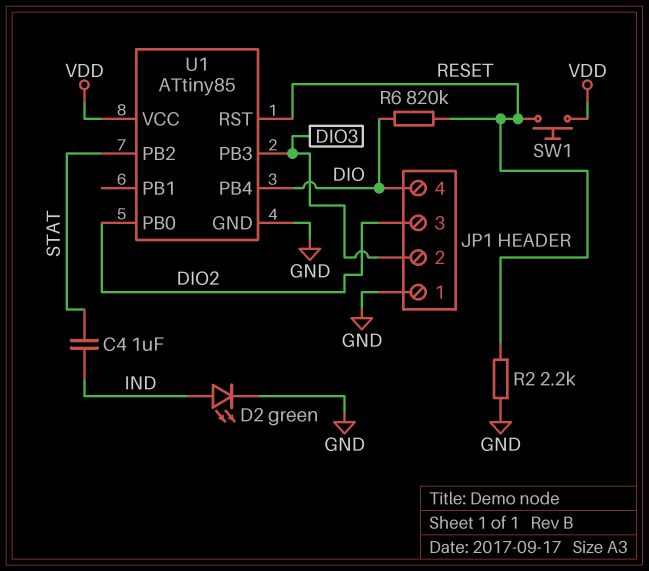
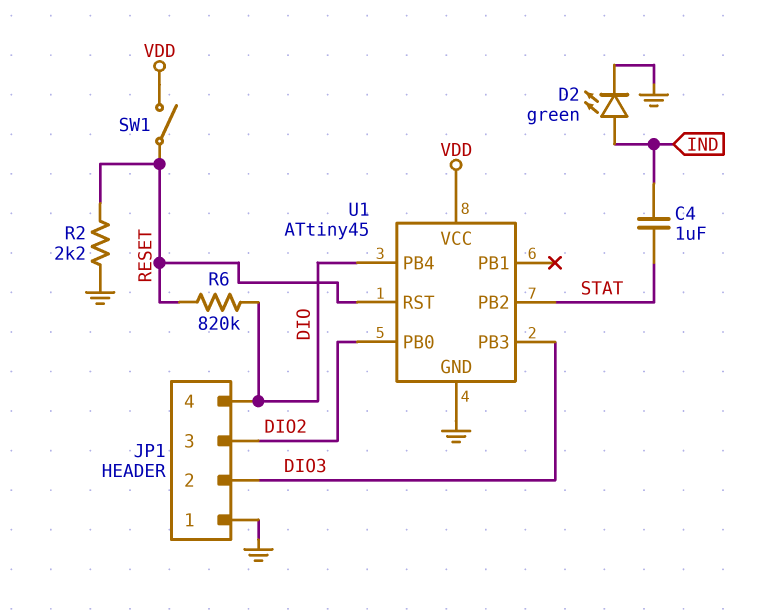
SW1: button (RESET, VDD) -> switch (RESET, VDD)
U1: ATtiny85 -> ATtiny45

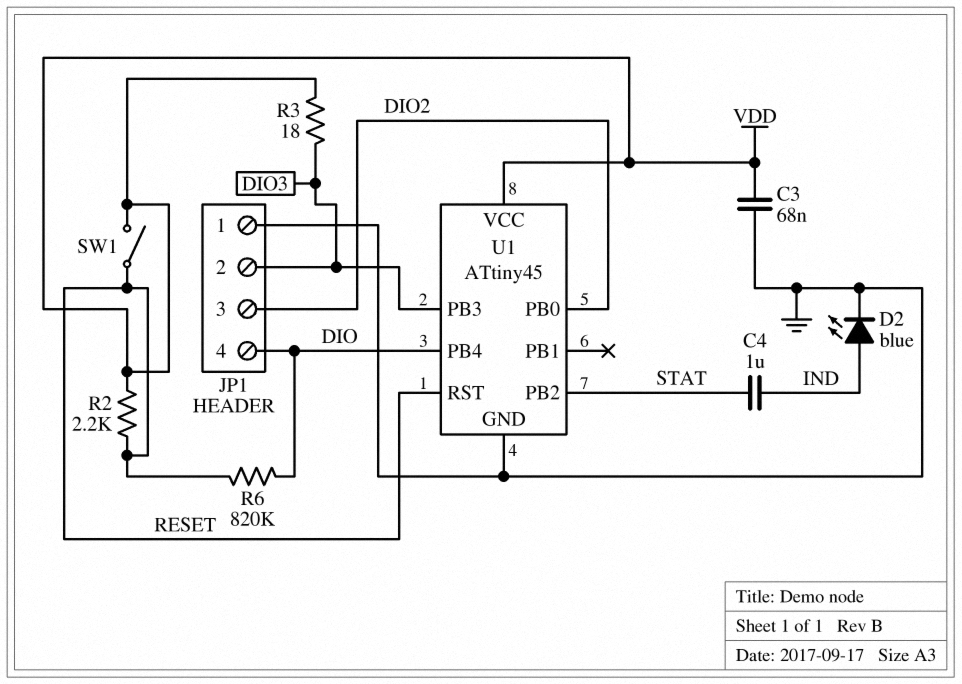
C3: none -> 68nF (GND, VDD)
D2: LED green (A IND, K GND) -> LED blue (A IND, K GND)
R2: 2.2k (GND, RESET) -> 2.2k (RESET, VDD)
R3: none -> 18 (DIO3, VDD)

